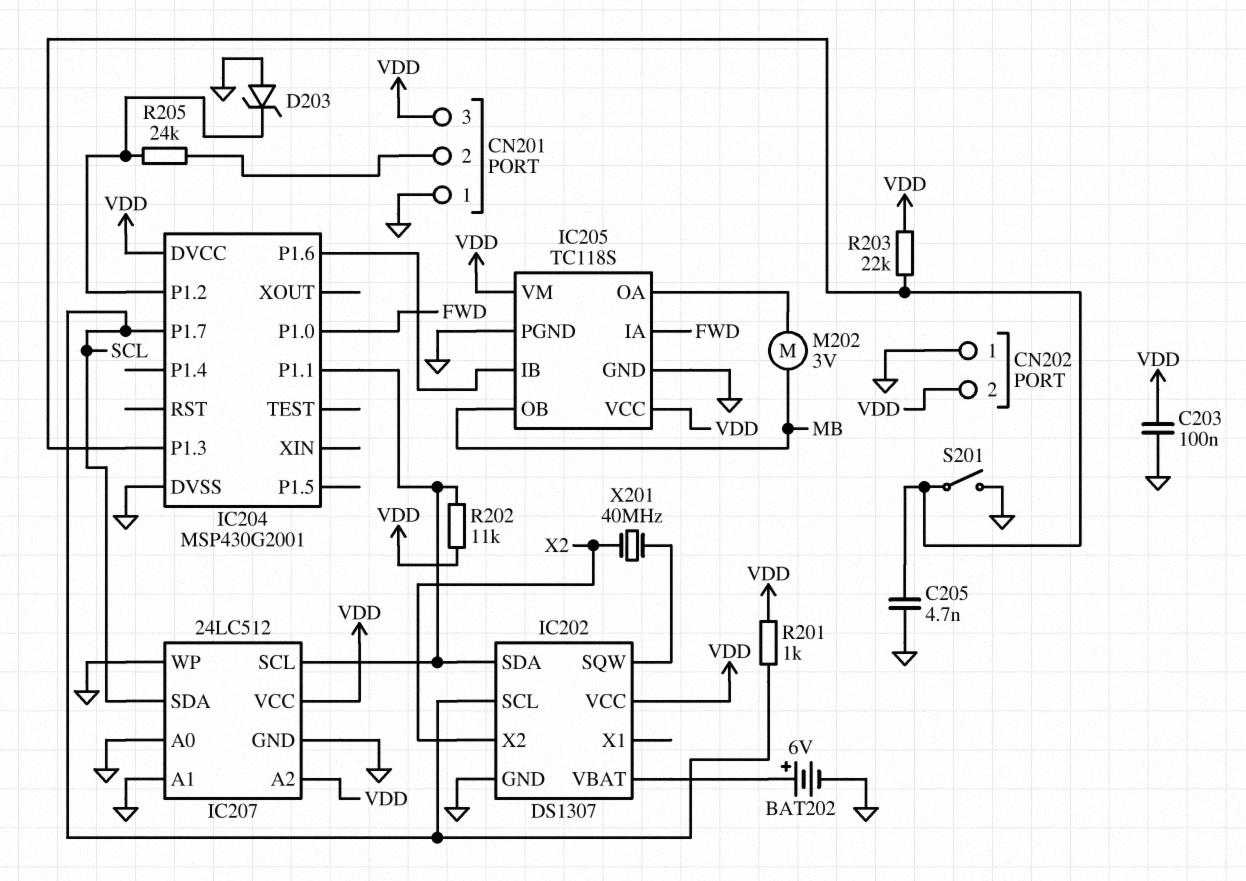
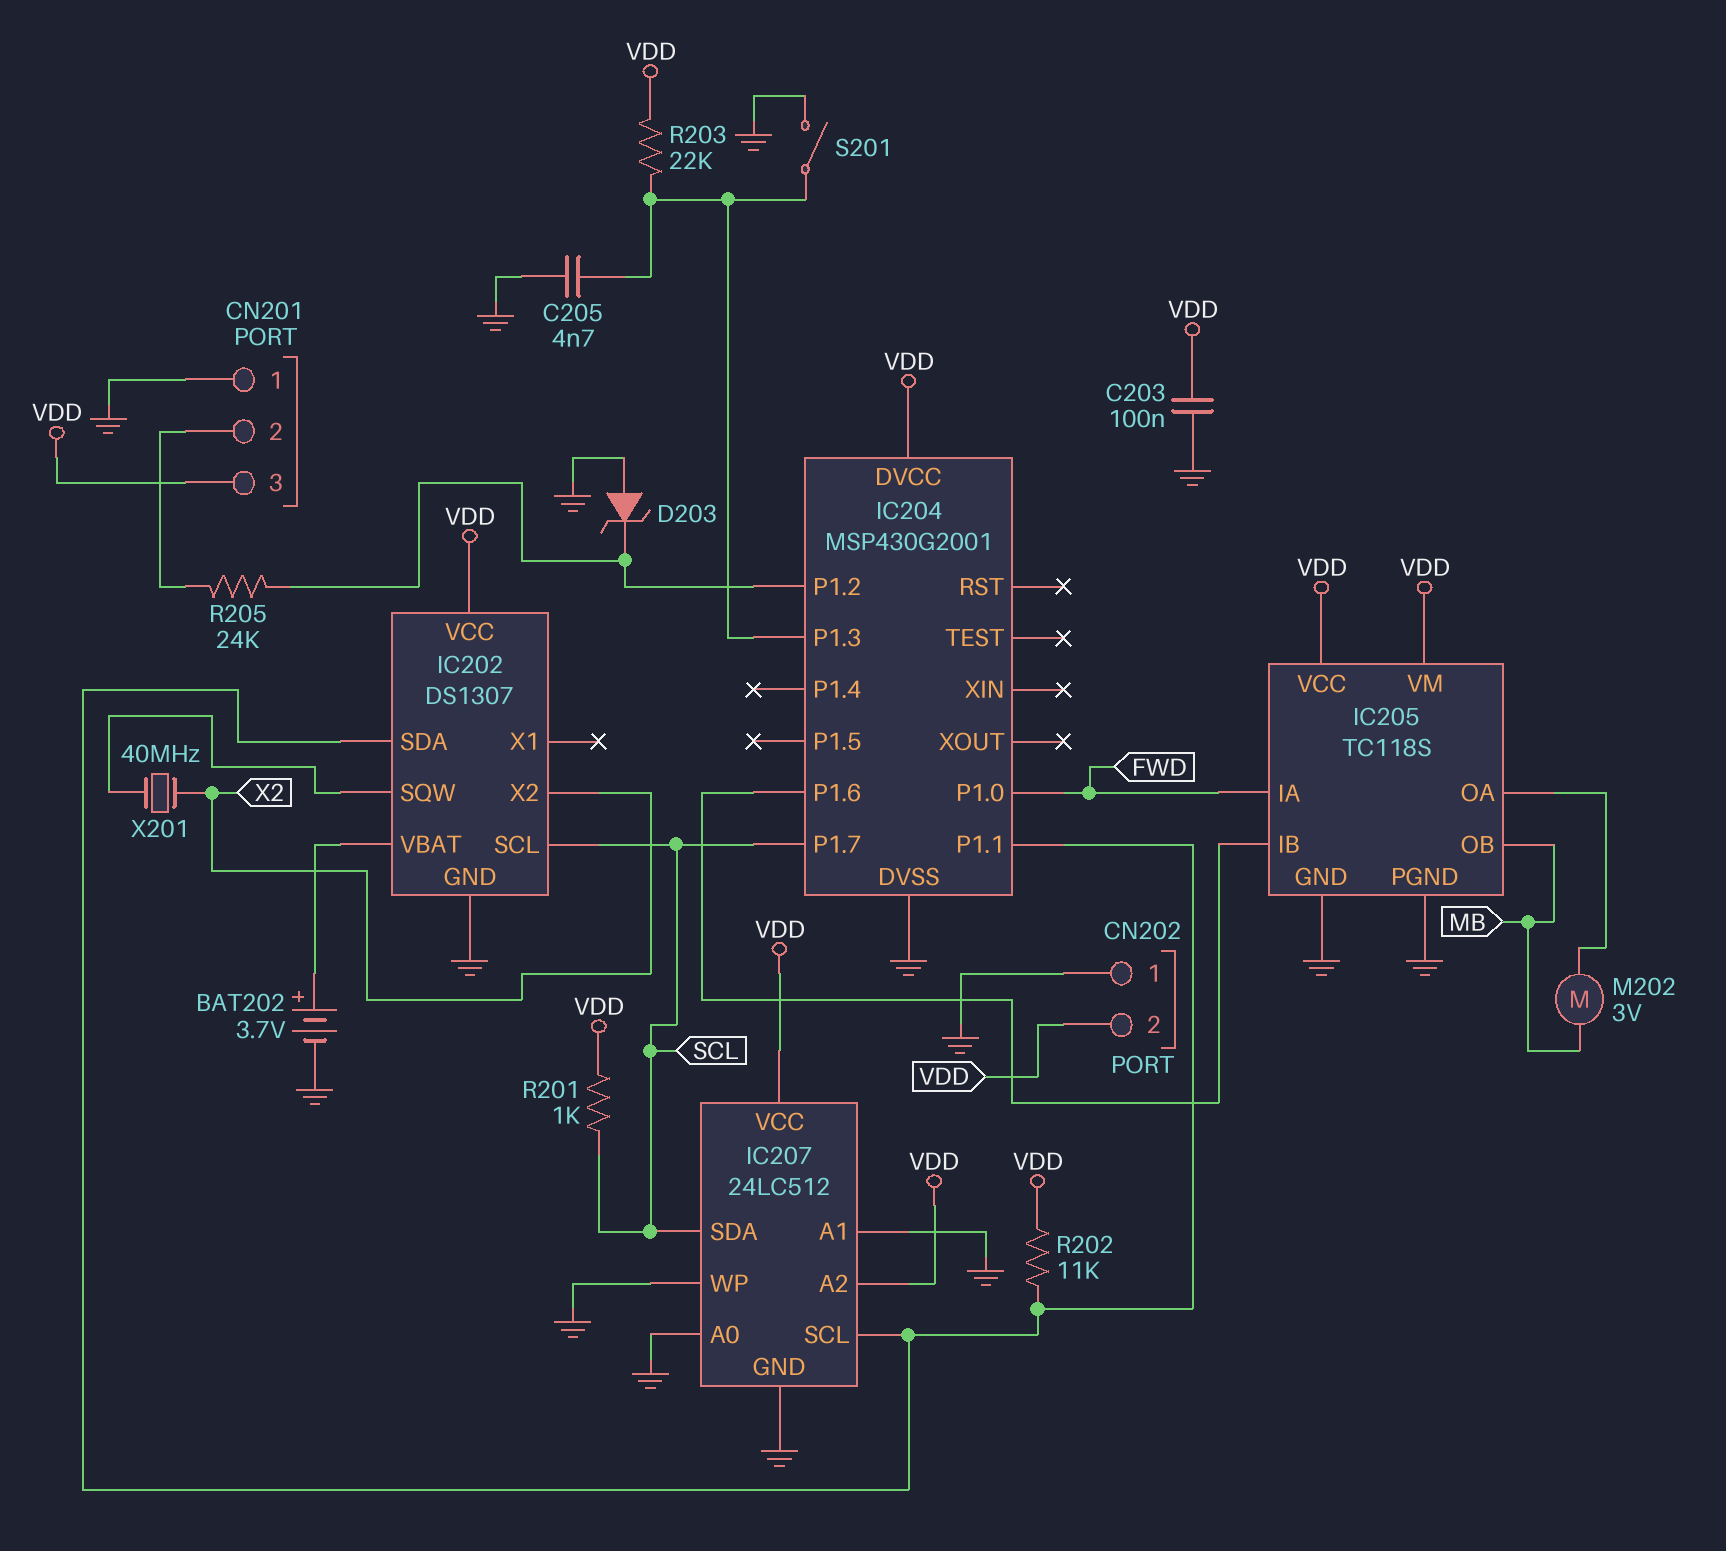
BAT202: 6V (plus IC202/VBAT, minus GND) -> 3.7V (plus IC202/VBAT, minus GND)

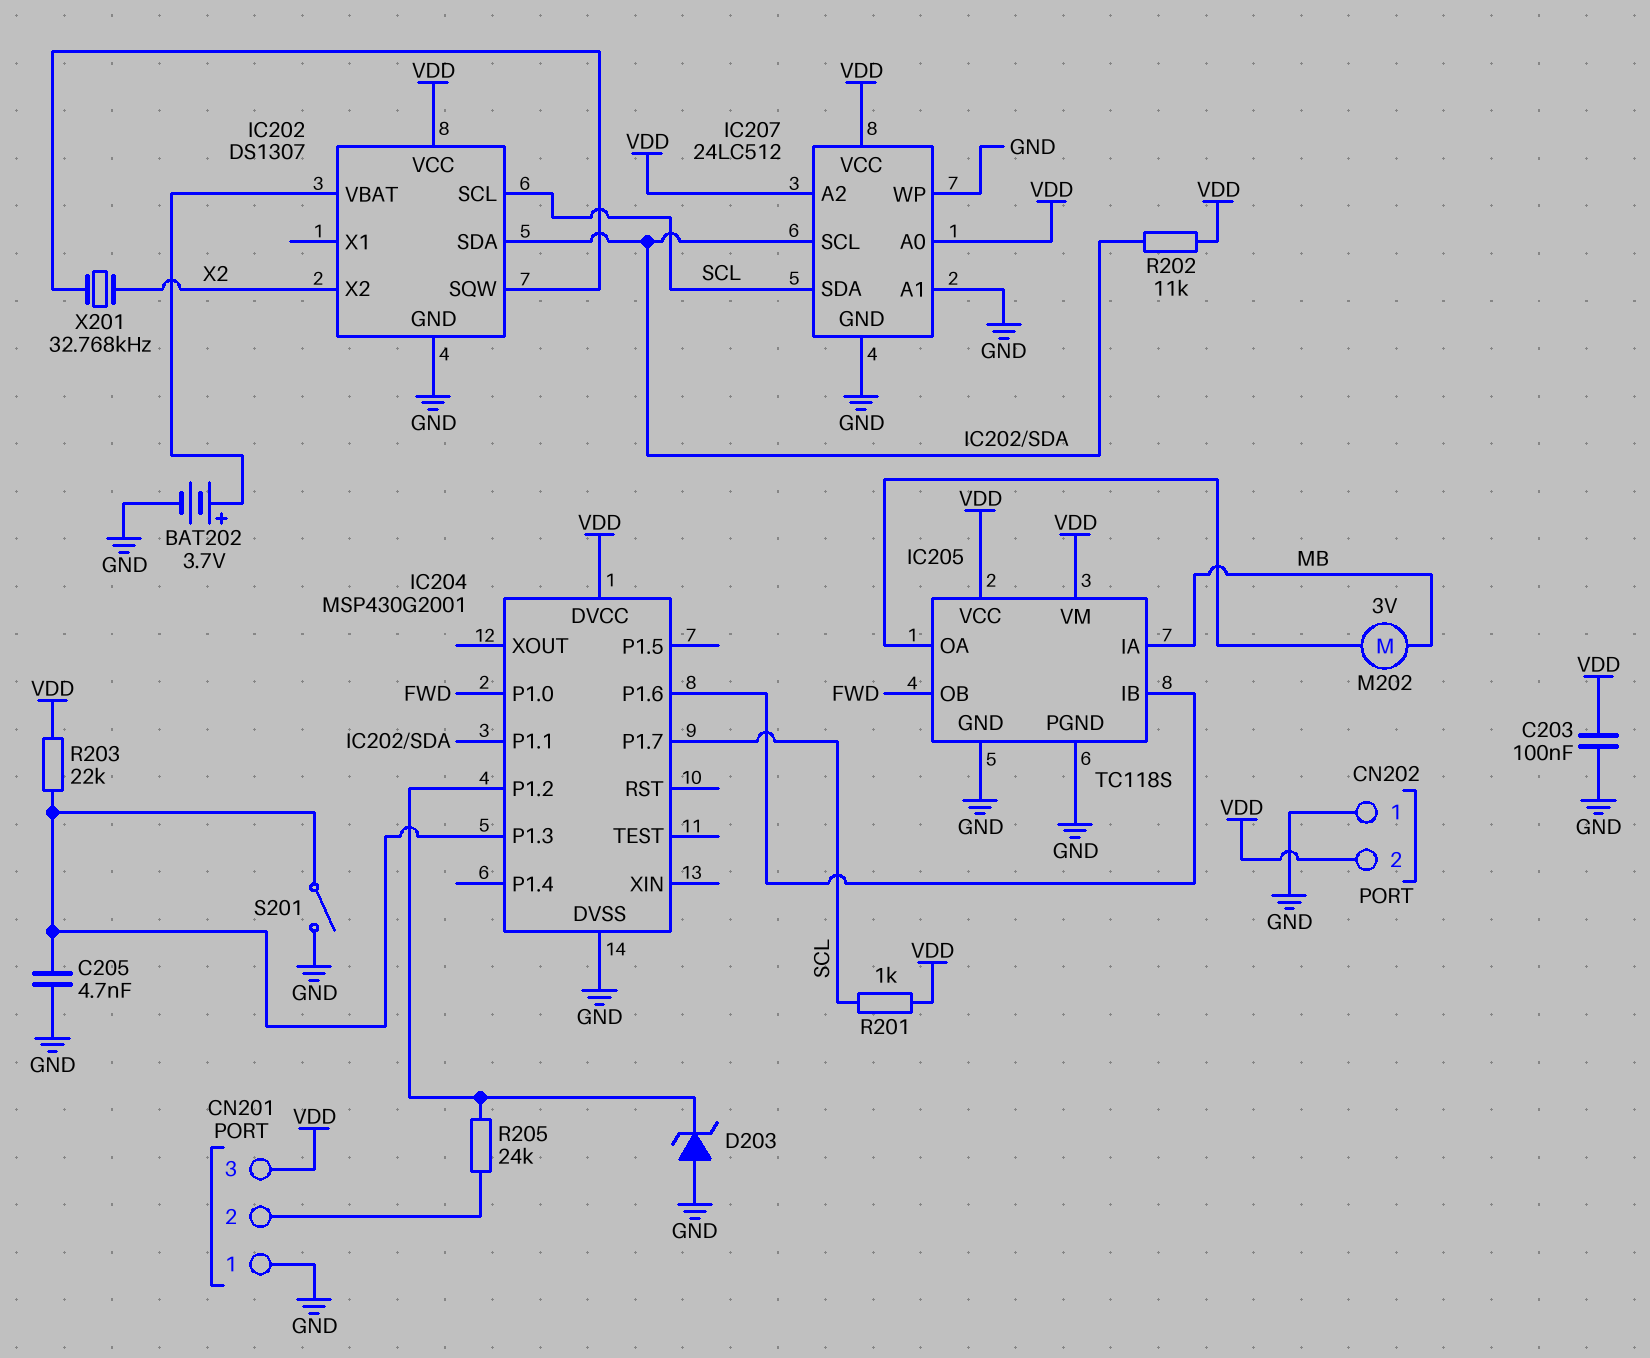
IC205 pin IA: FWD -> MB
IC205 pin OB: MB -> FWD
IC207 pin A0: GND -> VDD
X201: 40MHz (IC202/SQW, X2) -> 32.768kHz (IC202/SQW, X2)

